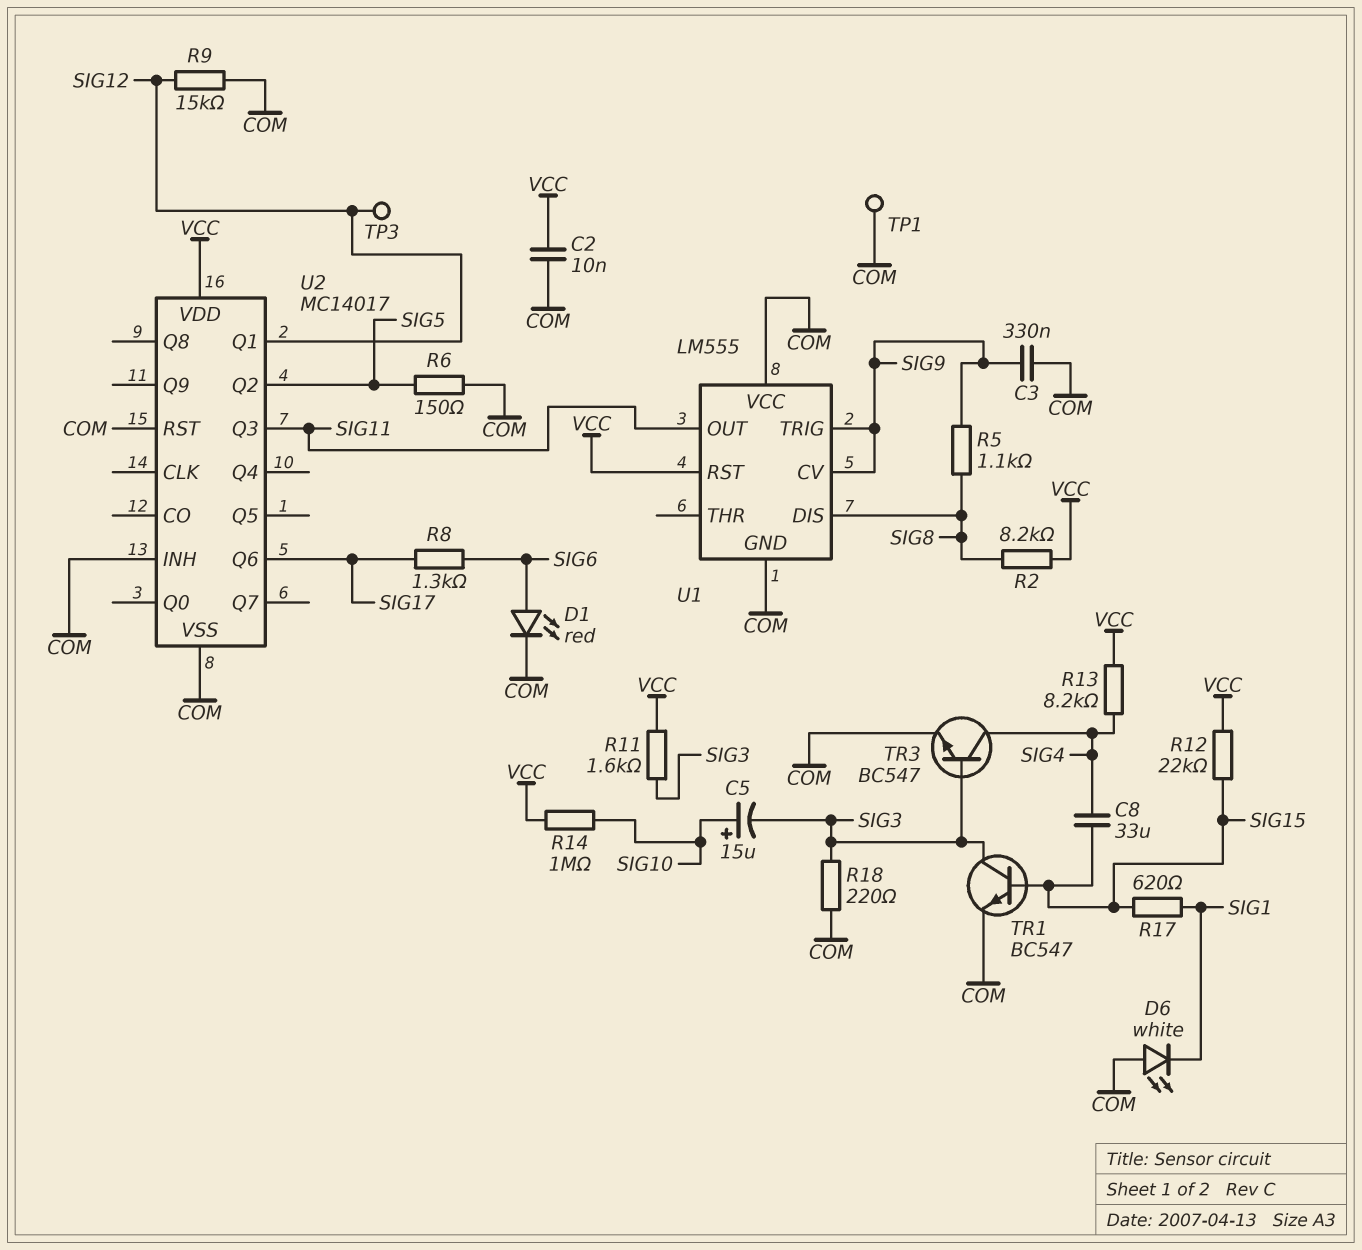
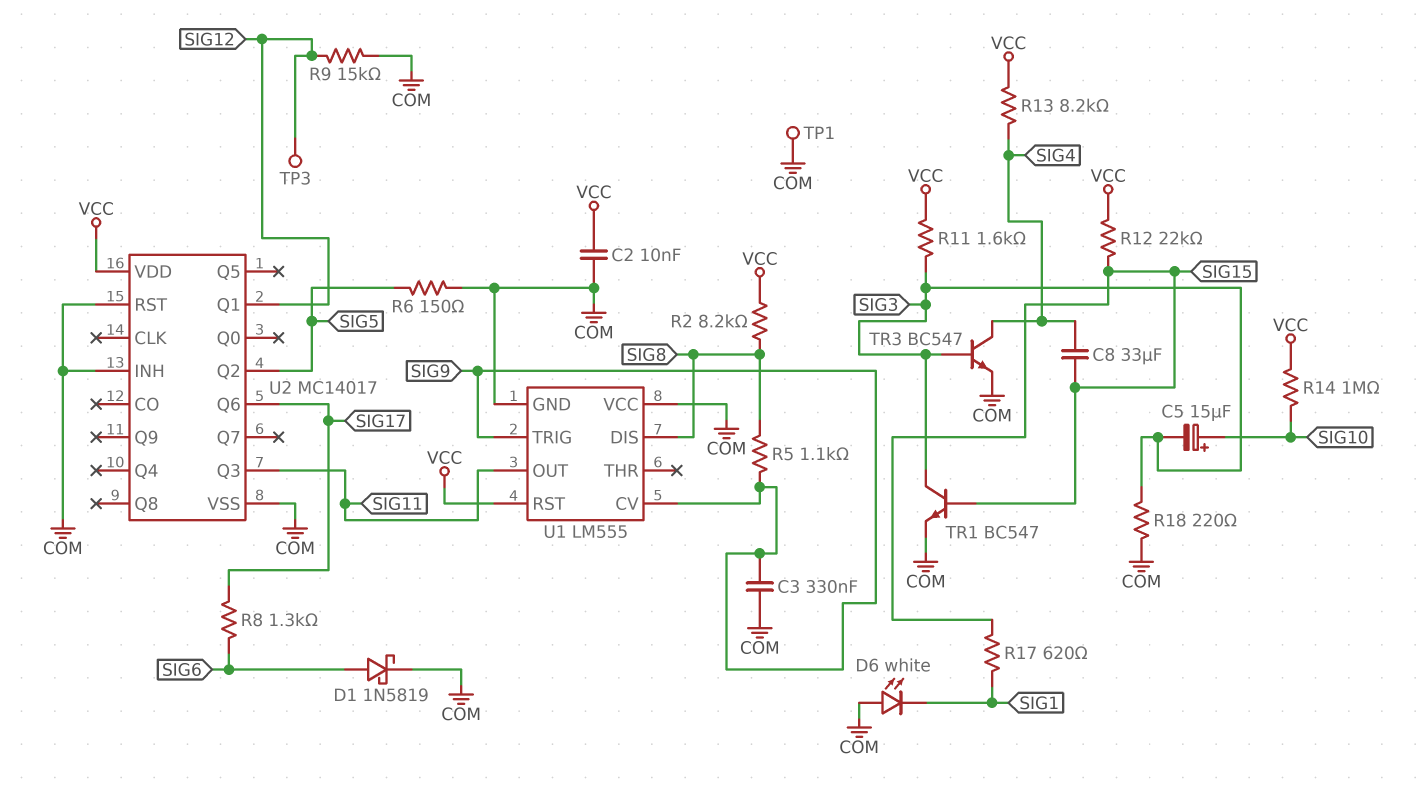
D1: LED red (A SIG6, K COM) -> schottky 1N5819 (A SIG6, K COM)

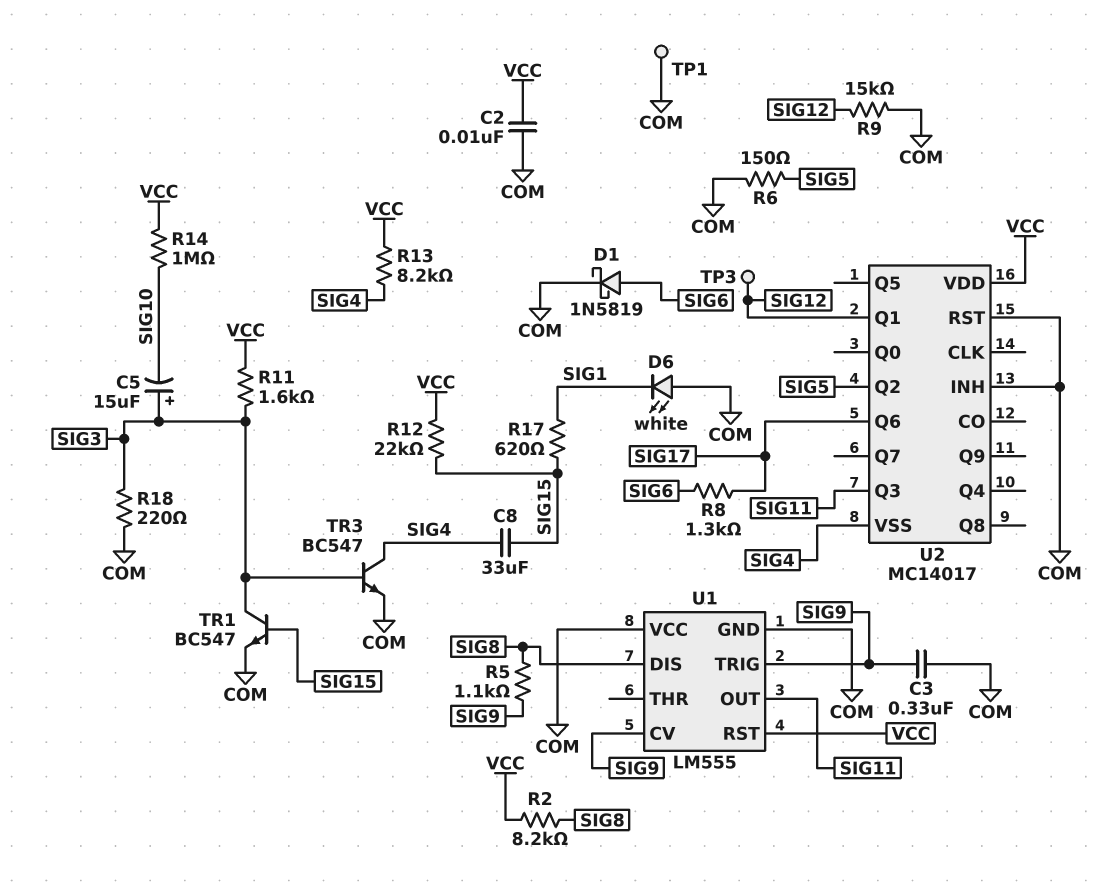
C5: 15uF (plus SIG10, minus SIG3) -> 15uF (plus SIG3, minus SIG10)
U2 pin VSS: COM -> SIG4

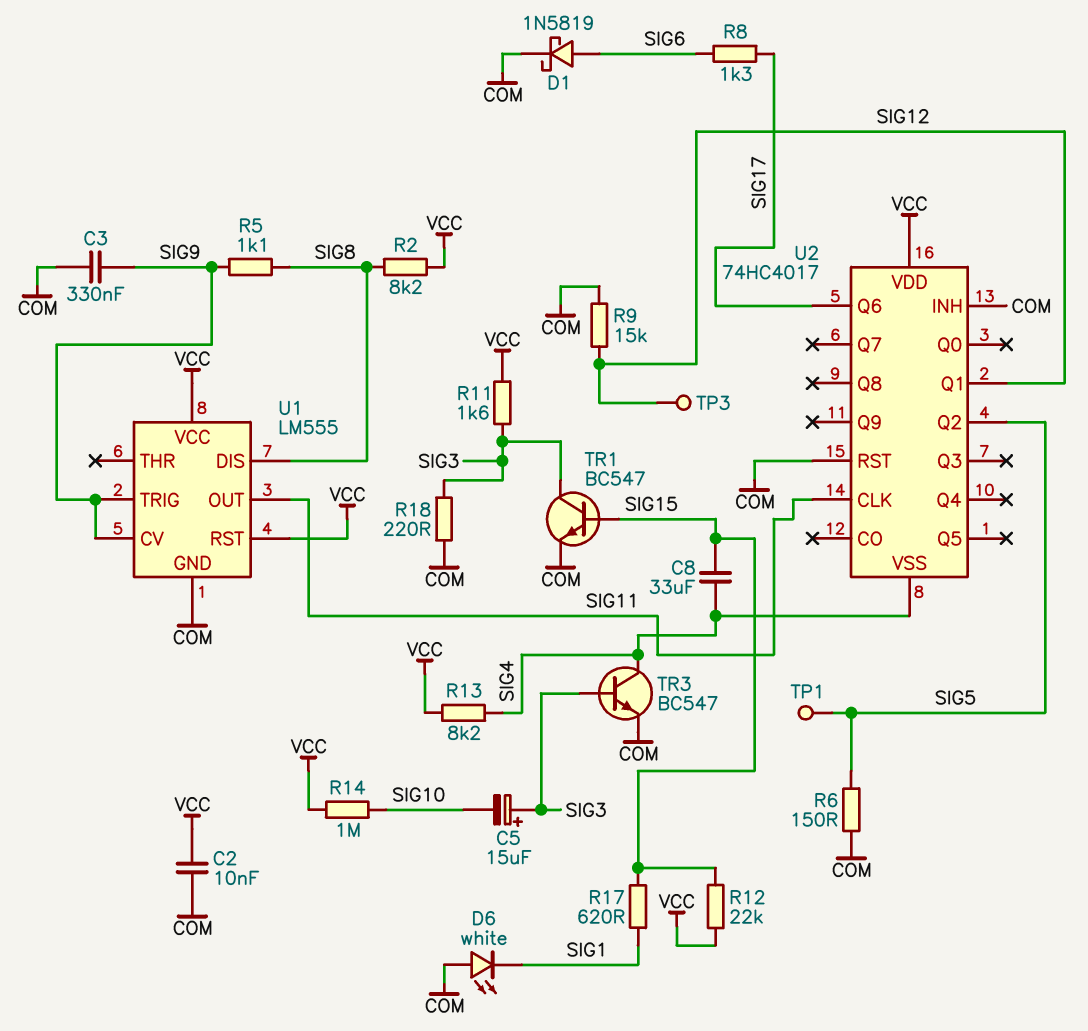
TP1: test point (COM) -> test point (SIG5)
U1 pin VCC: COM -> VCC
U2: MC14017 -> 74HC4017
U2 pin CLK: none -> SIG11
U2 pin Q3: SIG11 -> none

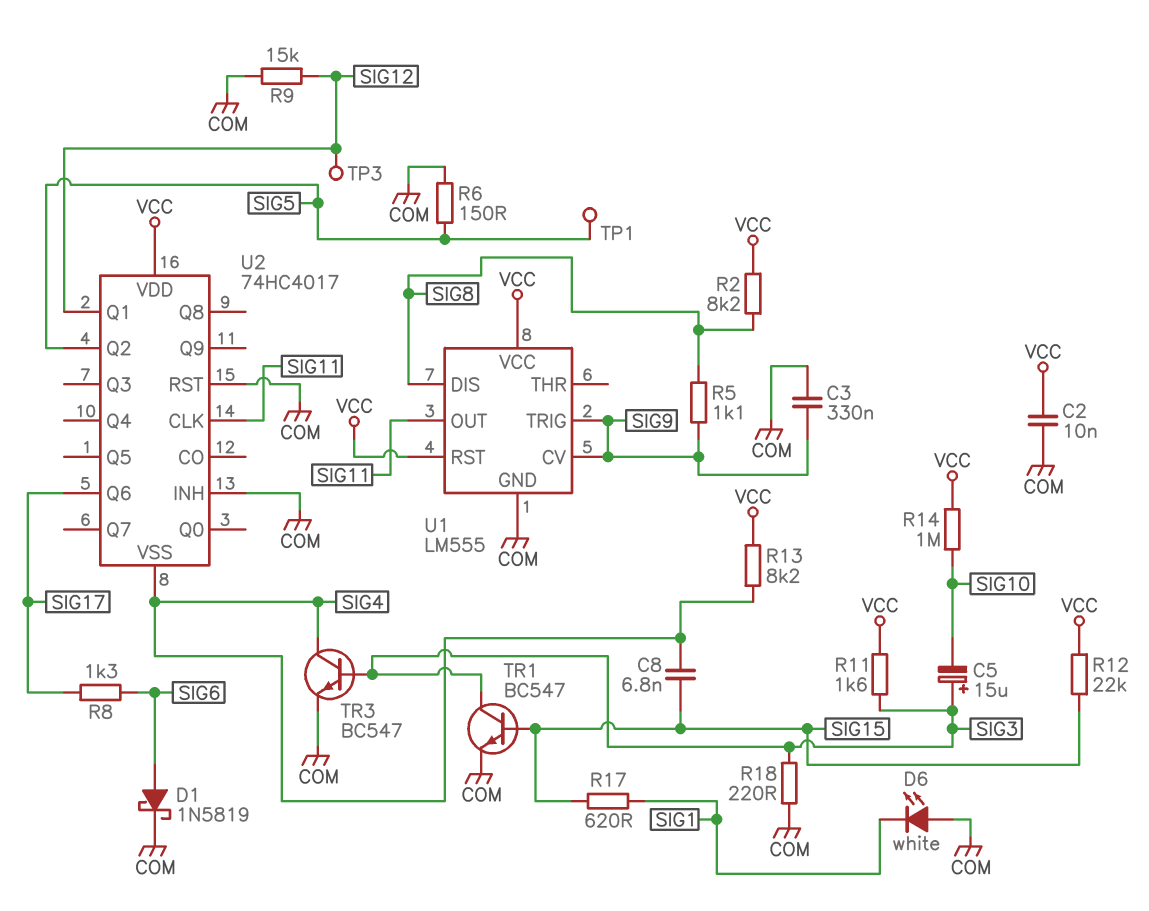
C8: 33uF (SIG4, SIG15) -> 6.8nF (SIG4, SIG15)

